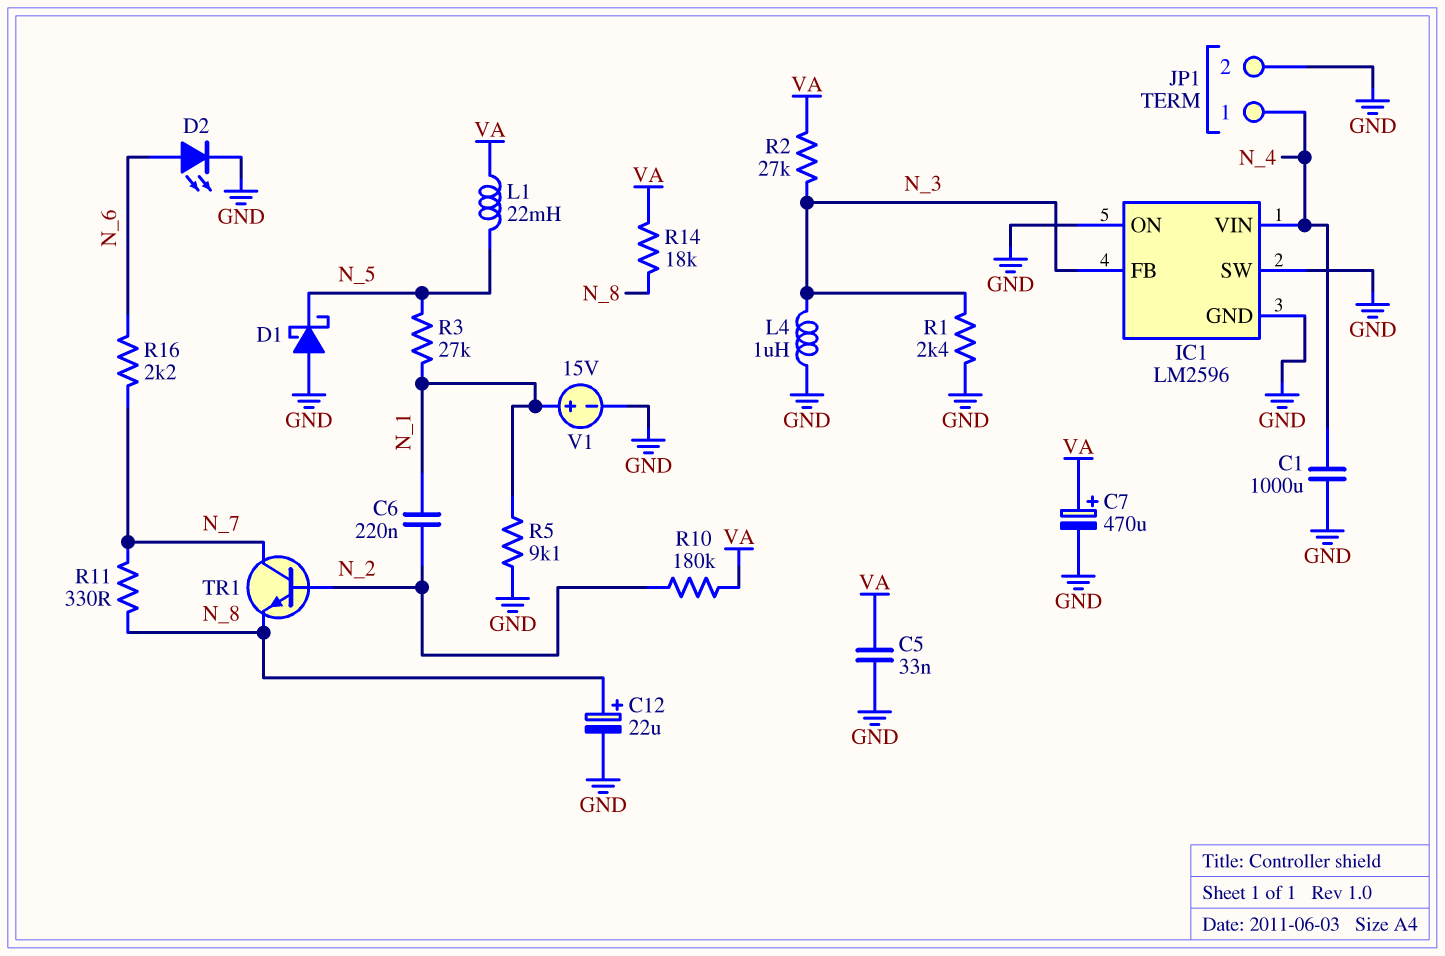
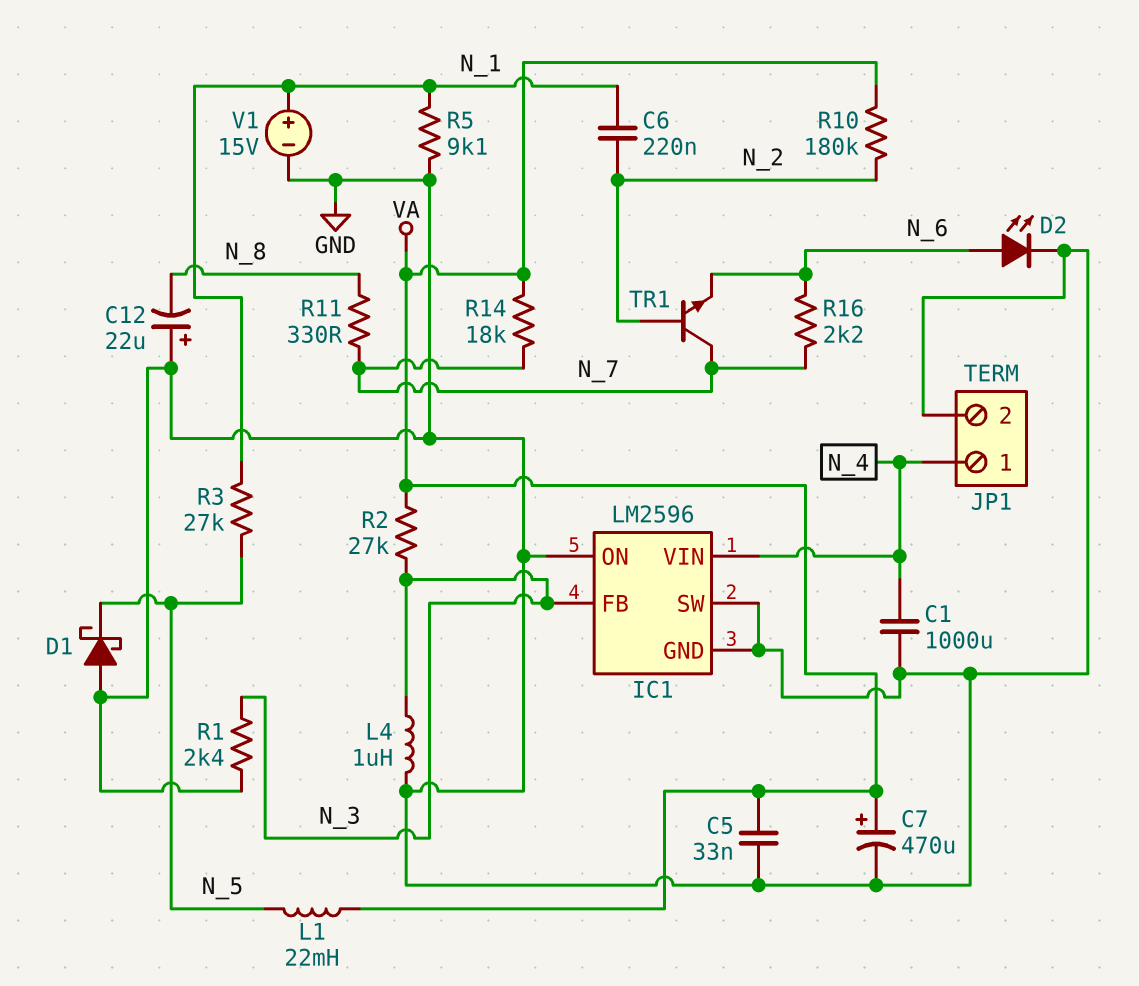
C12: 22uF (plus N_8, minus GND) -> 22uF (plus GND, minus N_8)
R14: 18k (N_8, VA) -> 18k (N_7, VA)
TR1: NPN (B N_2, C N_7, E N_8) -> NPN (B N_2, C N_7, E N_6)

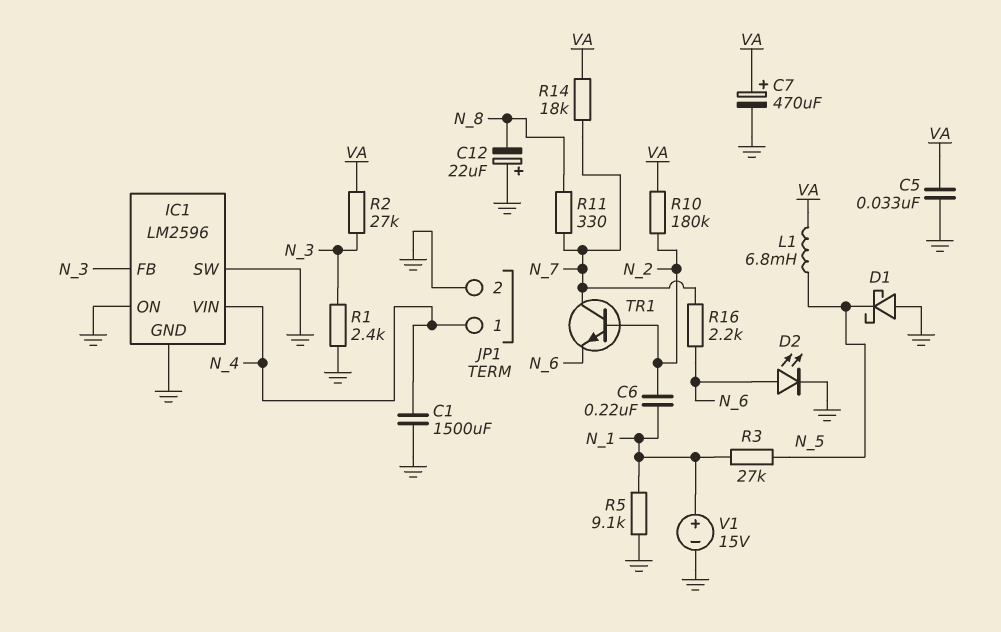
C1: 1000uF (GND, N_4) -> 1500uF (GND, N_4)
L1: 22mH (N_5, VA) -> 6.8mH (N_5, VA)
L4: 1uH (GND, N_3) -> none

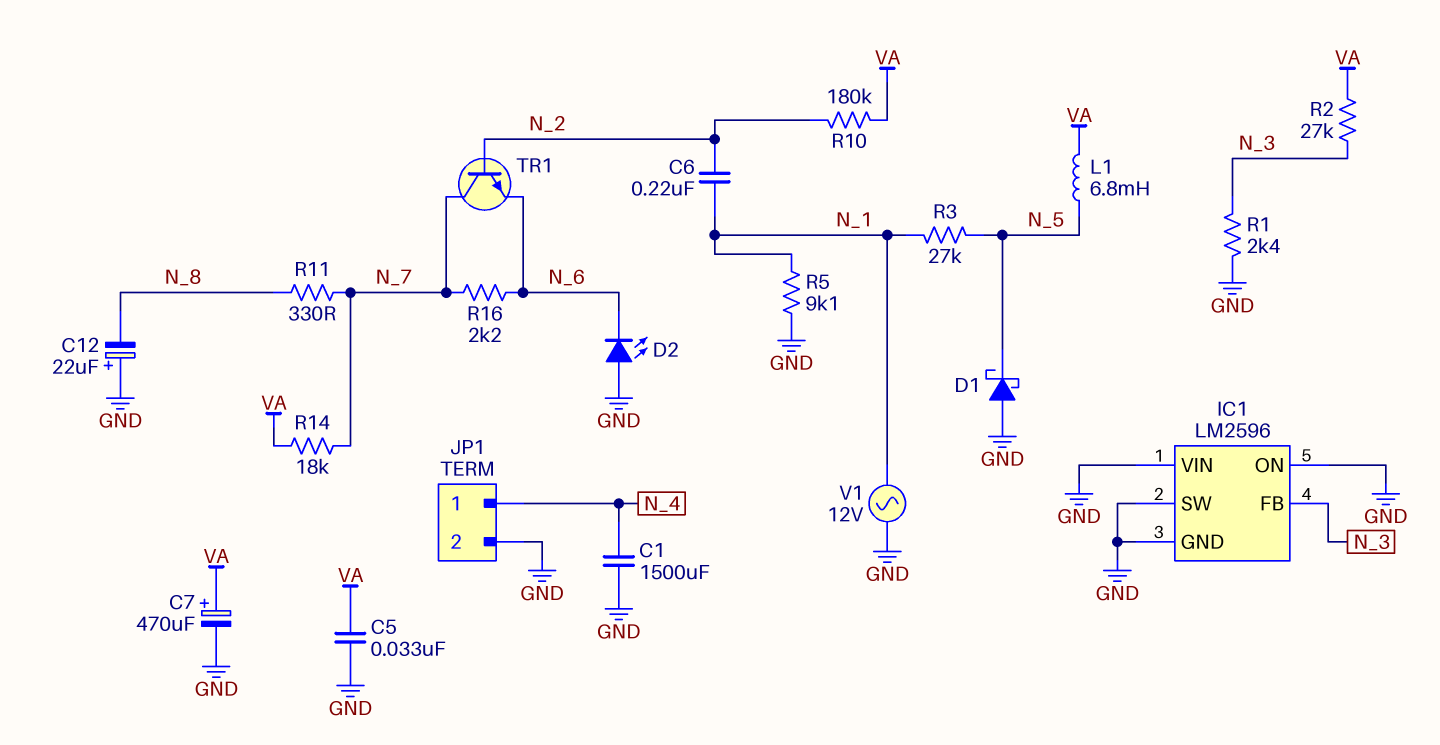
D2: LED (A N_6, K GND) -> LED (A GND, K N_6)
IC1 pin VIN: N_4 -> GND
V1: 15V (plus N_1, minus GND) -> AC 12V (GND, N_1)

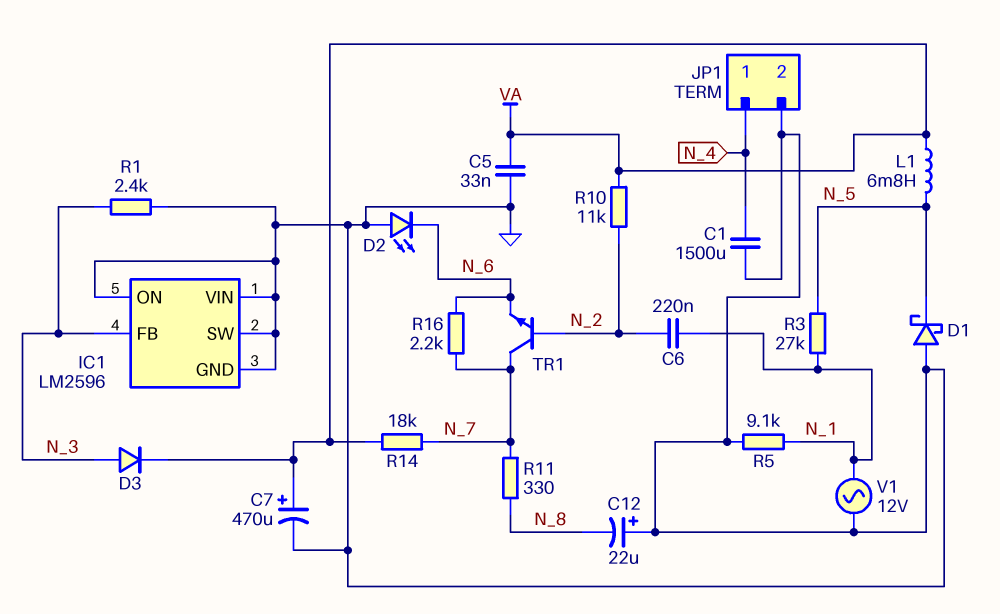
D3: none -> diode (A N_3, K VA)
R2: 27k (N_3, VA) -> none
R10: 180k (N_2, VA) -> 11k (N_2, VA)

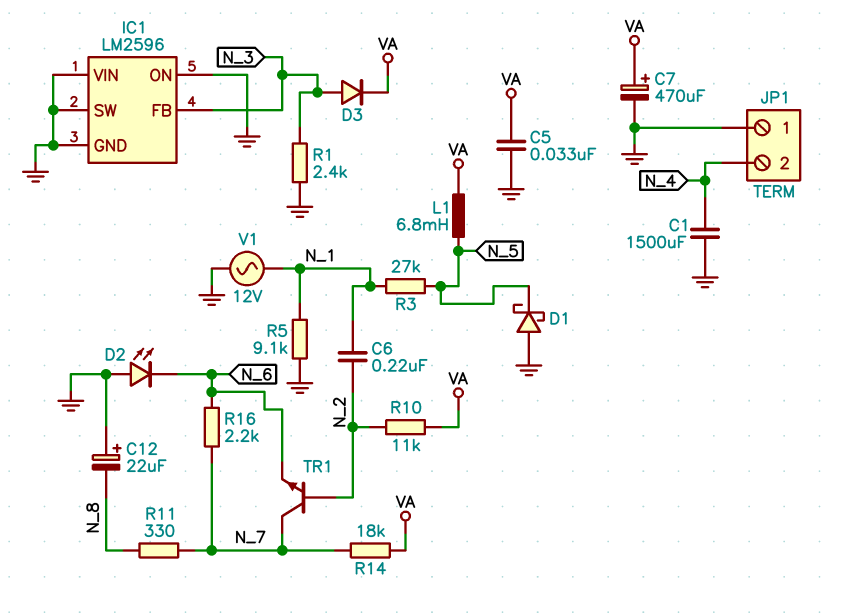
JP1 pin 1: N_4 -> GND
JP1 pin 2: GND -> N_4

